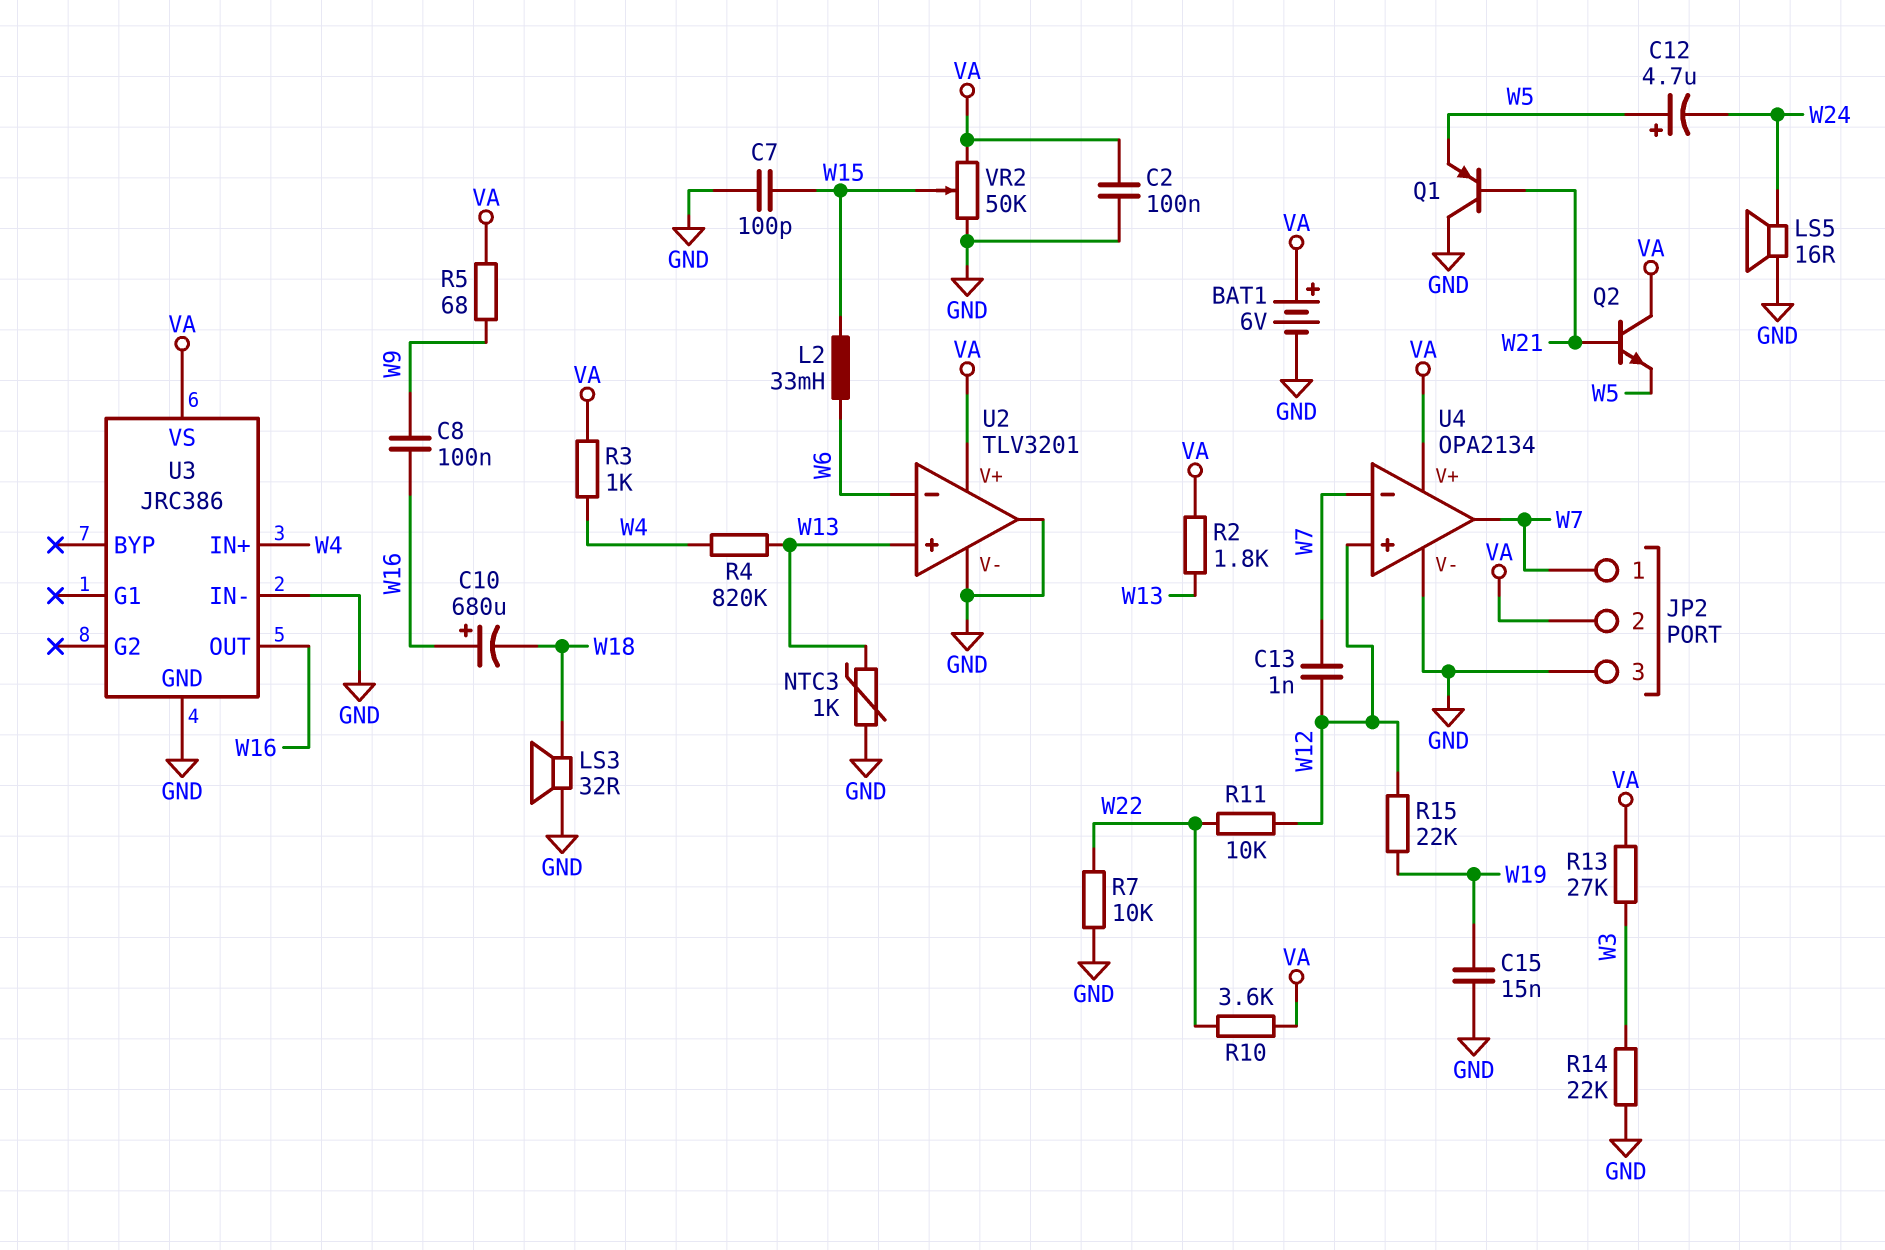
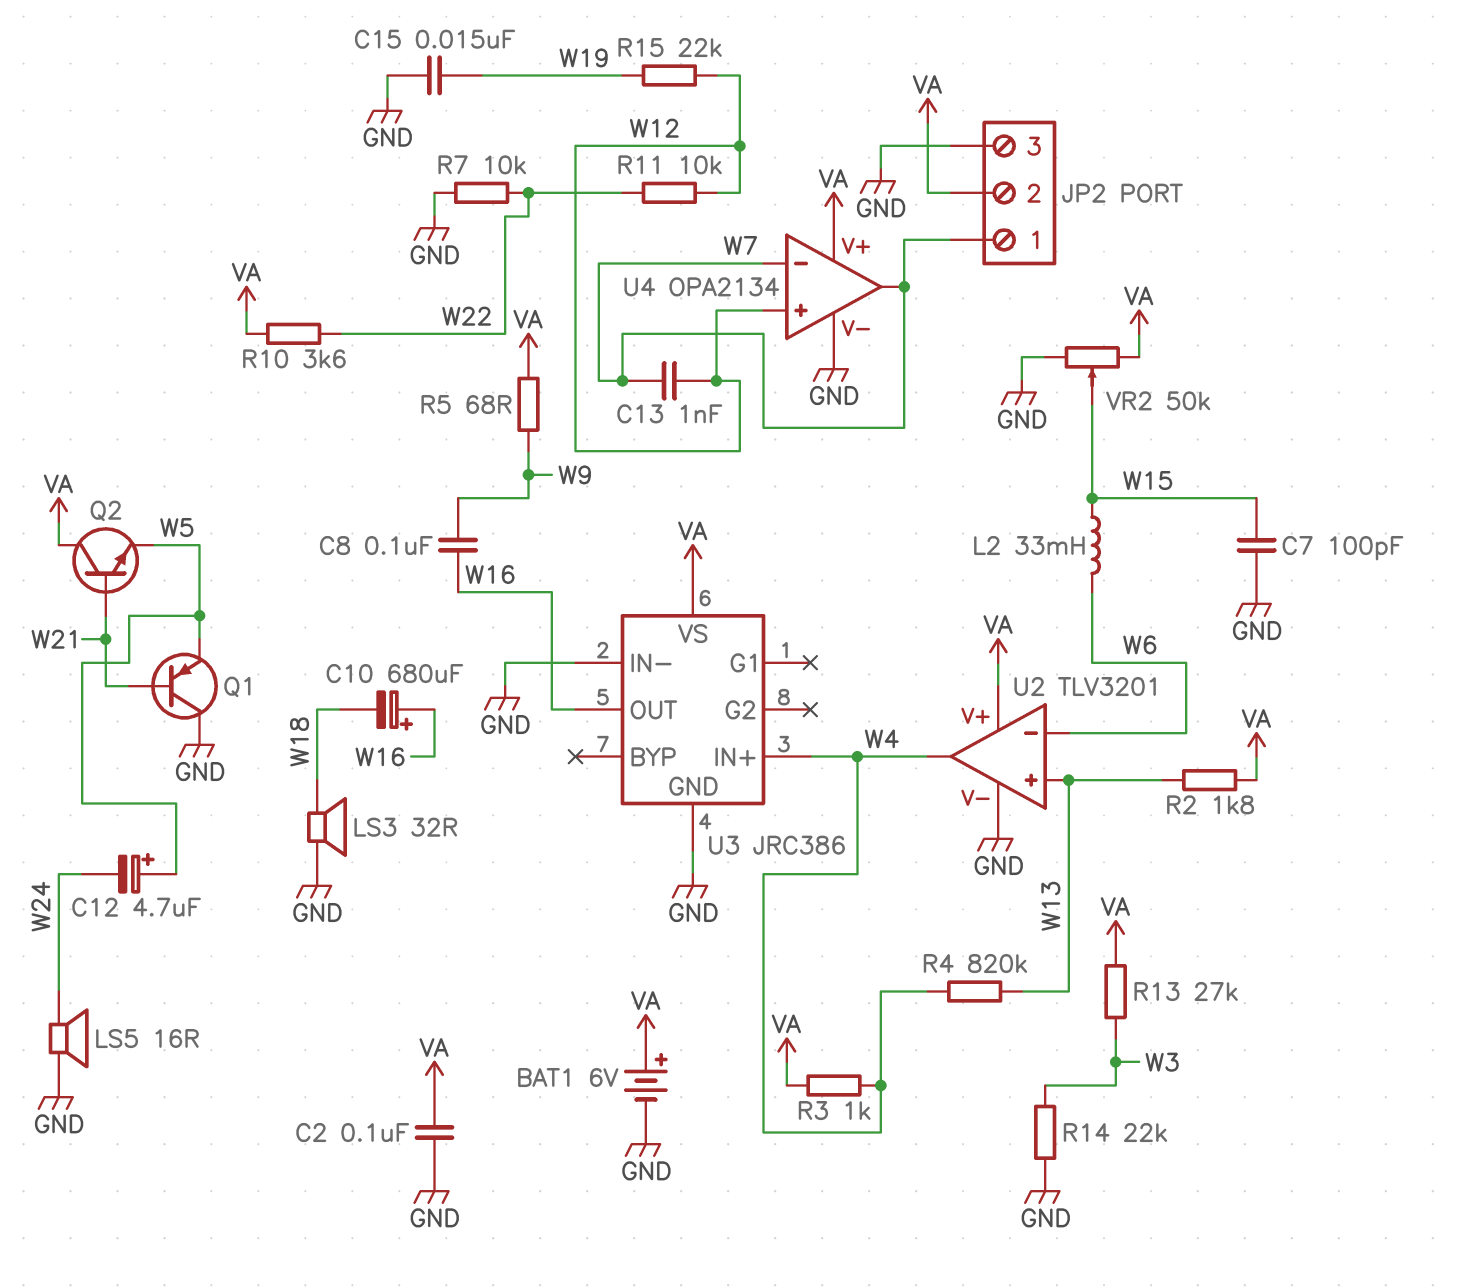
NTC3: 1k (GND, W13) -> none
U2 pin out: GND -> W4

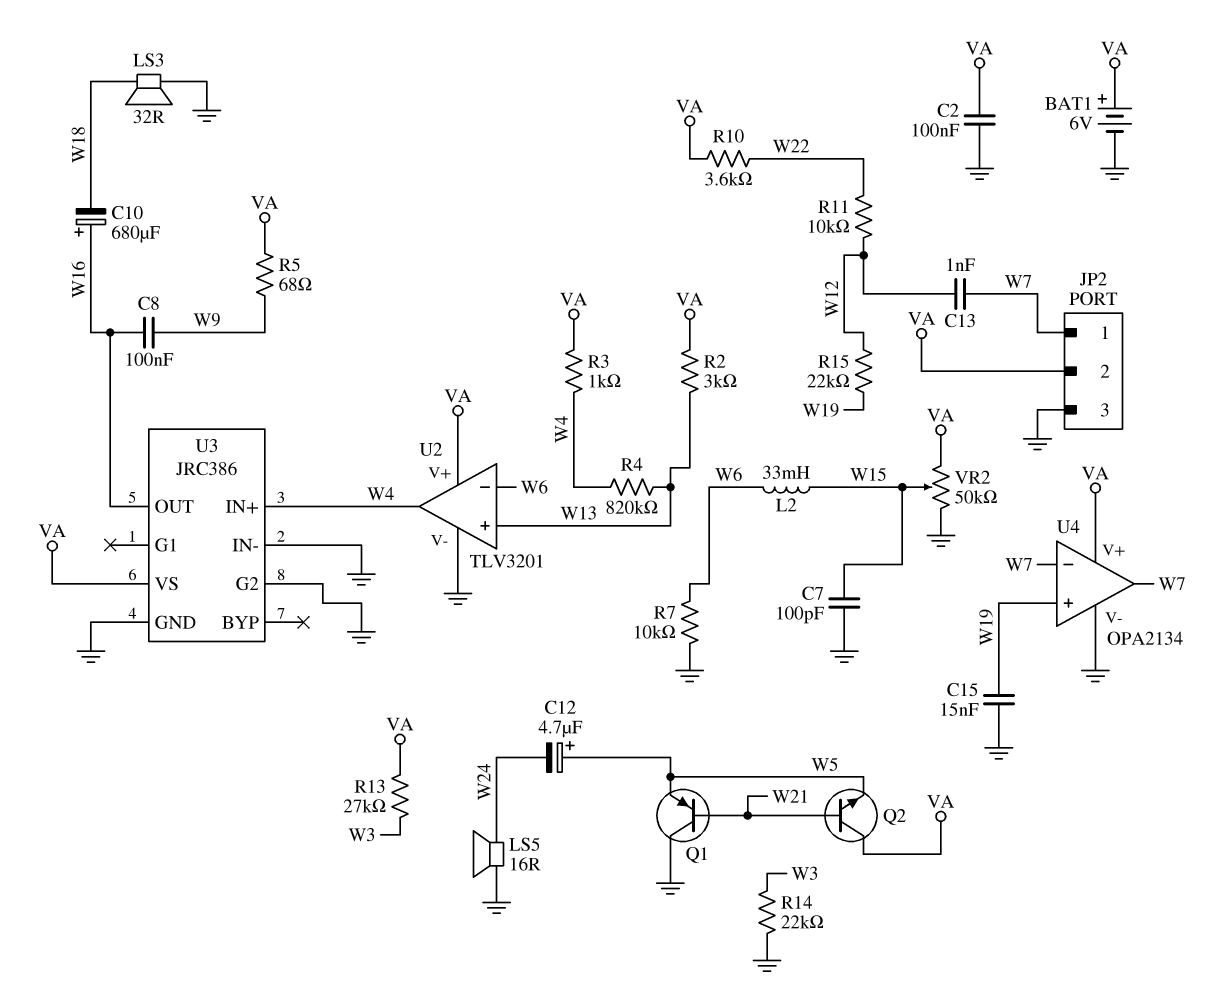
R2: 1.8k (VA, W13) -> 3k (VA, W13)
R7: 10k (GND, W22) -> 10k (GND, W6)
U3 pin G2: none -> GND
U4 pin in+: W12 -> W19

